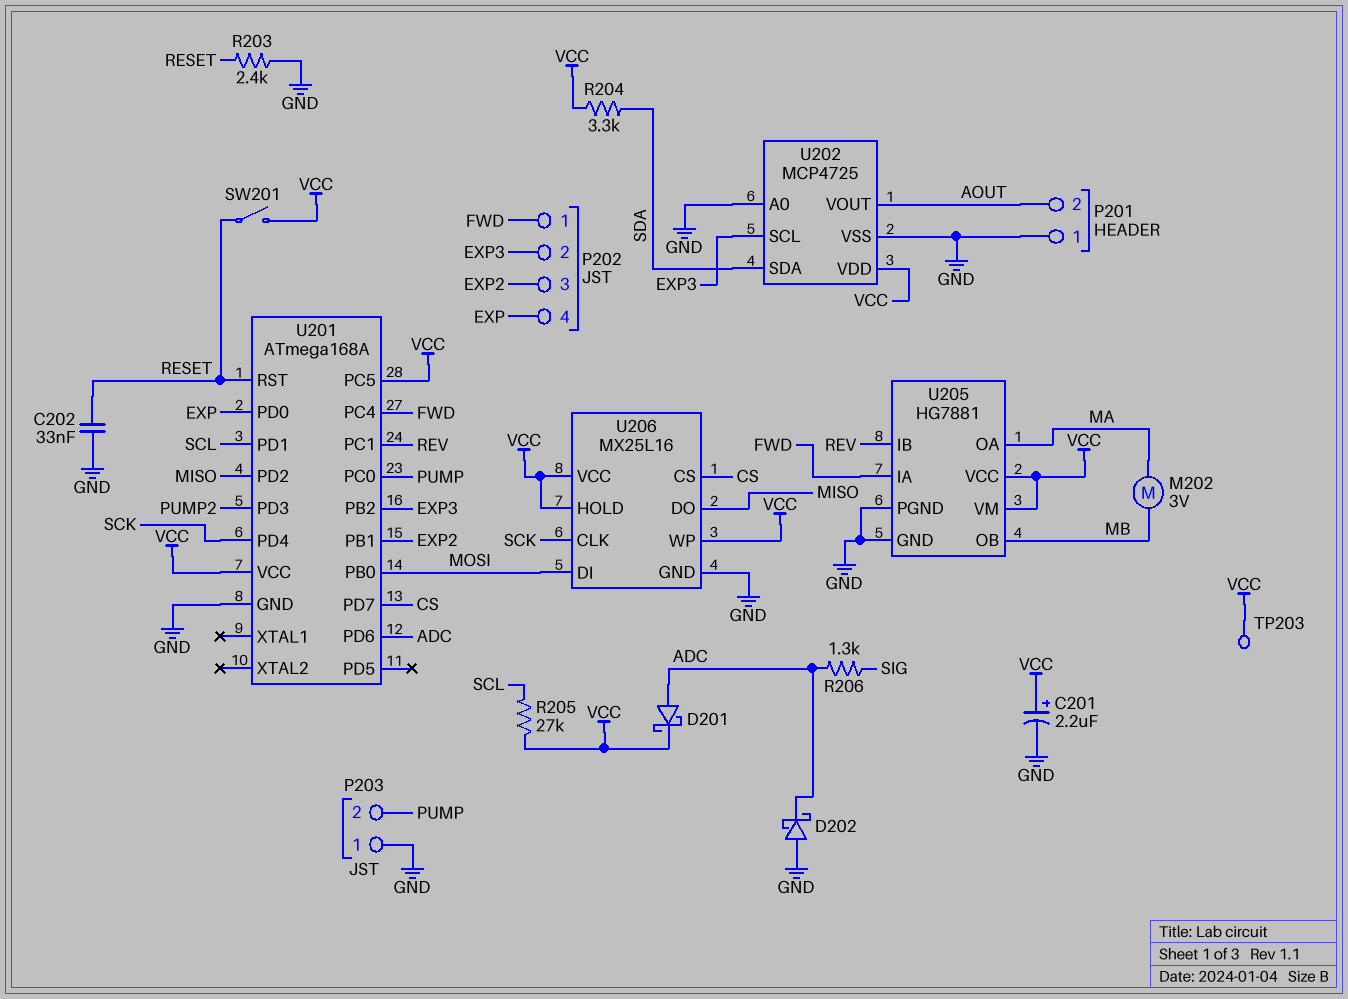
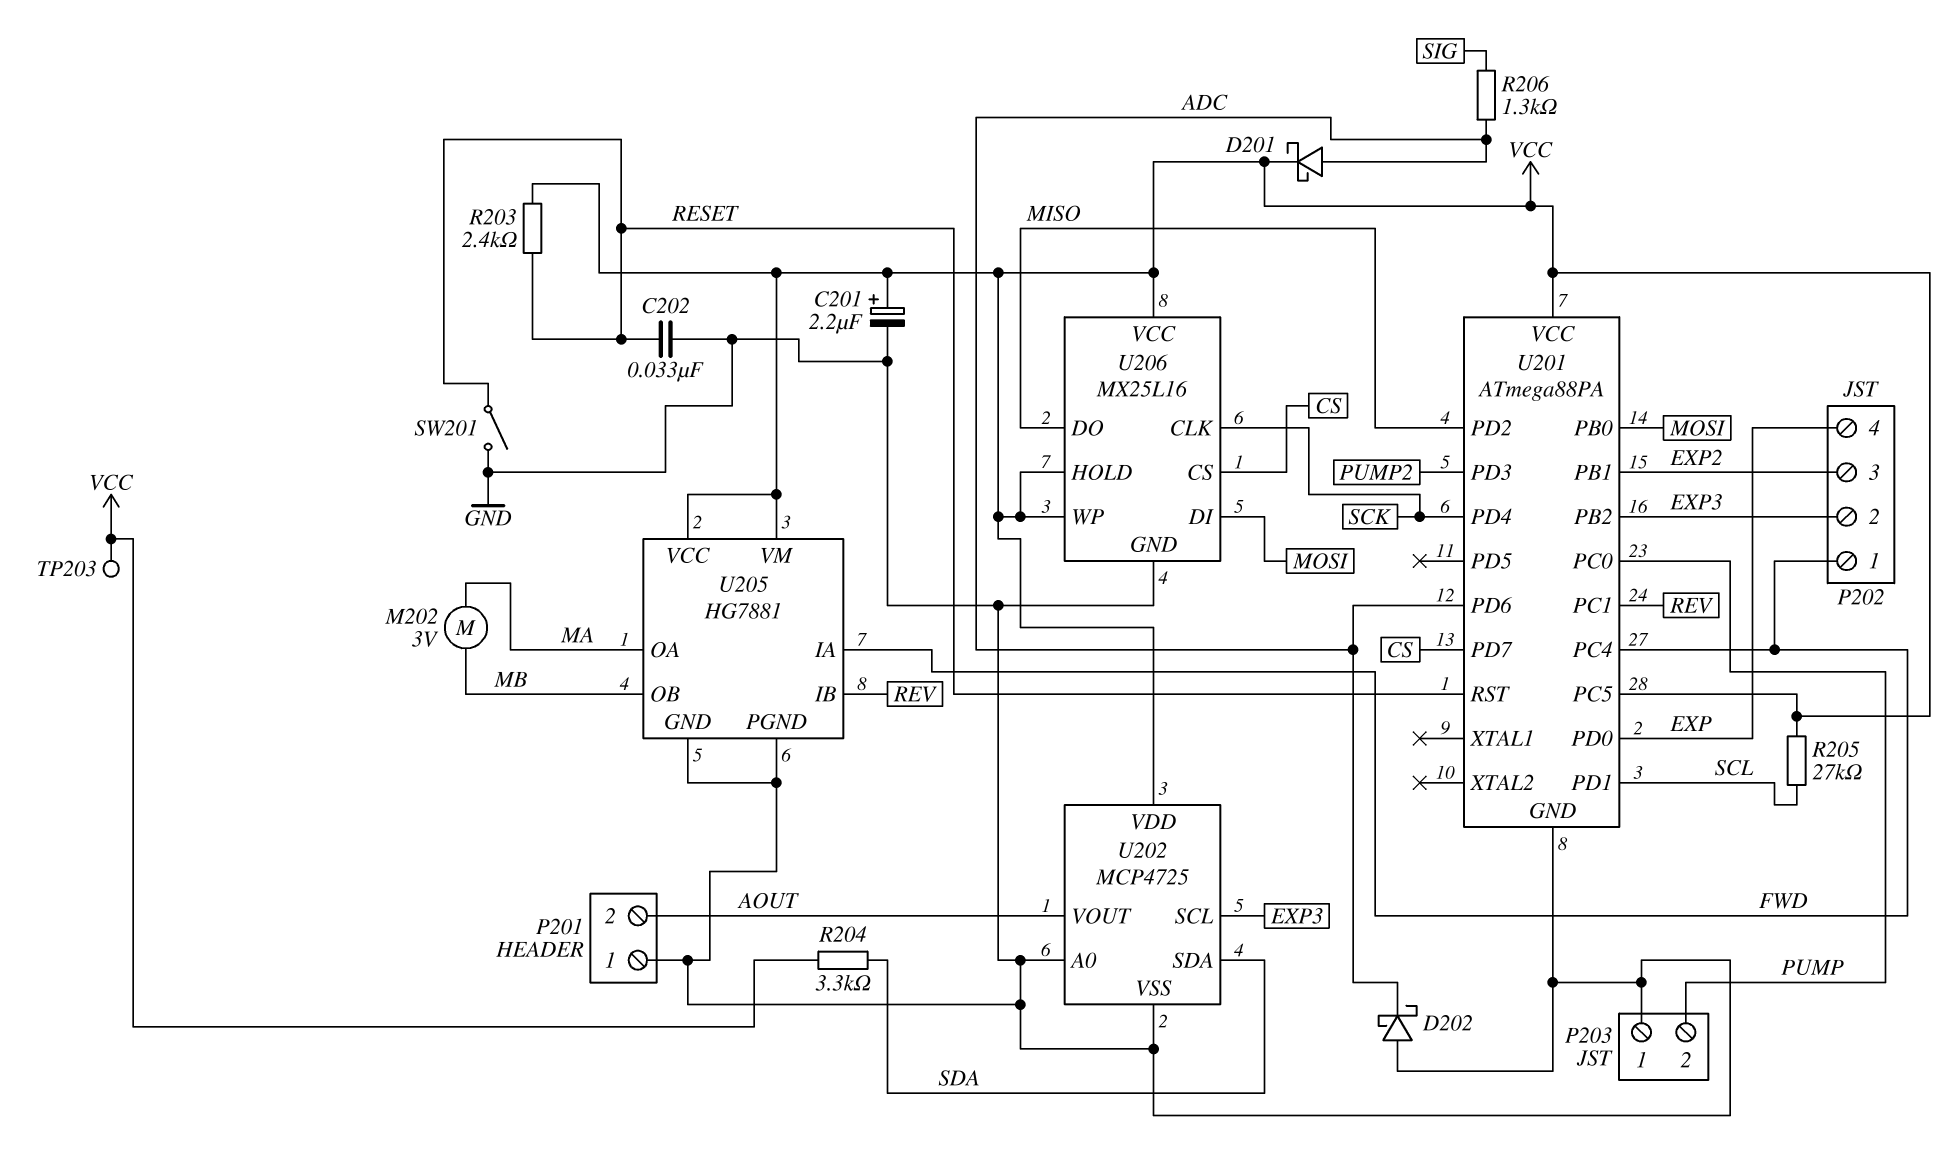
R203: 2.4k (GND, RESET) -> 2.4k (RESET, VCC)
SW201: switch (RESET, VCC) -> switch (GND, RESET)
U201: ATmega168A -> ATmega88PA

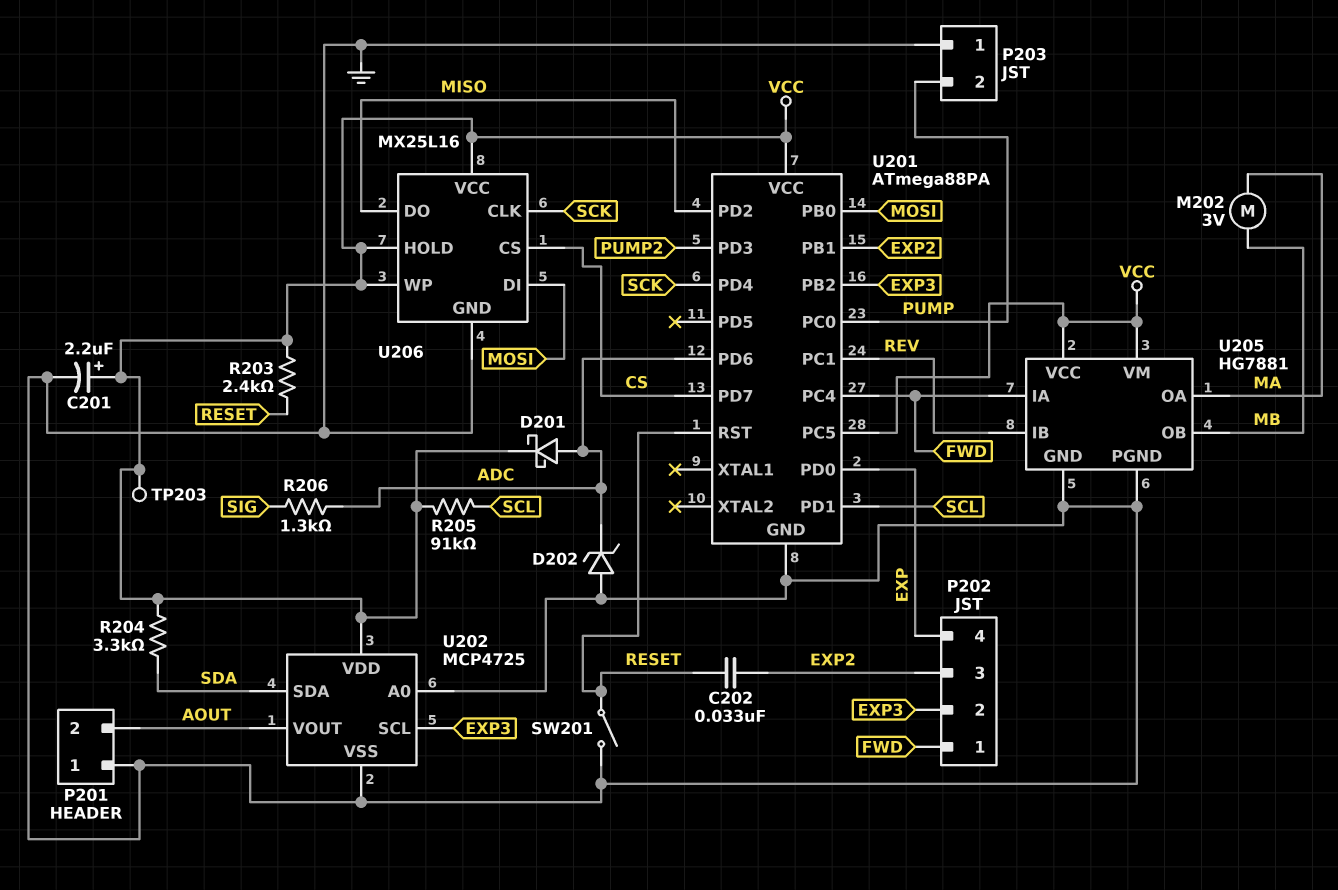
C202: 33nF (GND, RESET) -> 33nF (EXP2, RESET)
D202: schottky (A GND, K ADC) -> zener (A GND, K ADC)
R205: 27k (SCL, VCC) -> 91k (SCL, VCC)

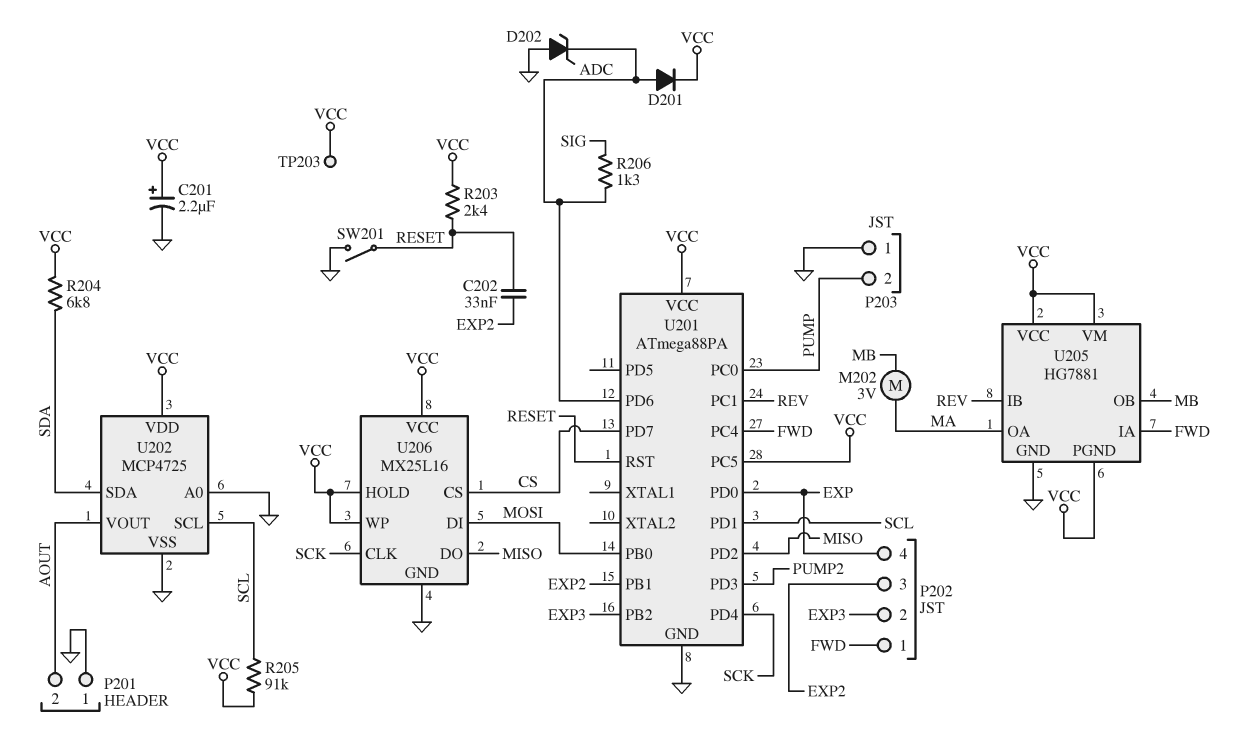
D201: schottky (A ADC, K VCC) -> diode (A ADC, K VCC)
R204: 3.3k (SDA, VCC) -> 6.8k (SDA, VCC)
U202 pin SCL: EXP3 -> SCL
U205 pin PGND: GND -> VCC

